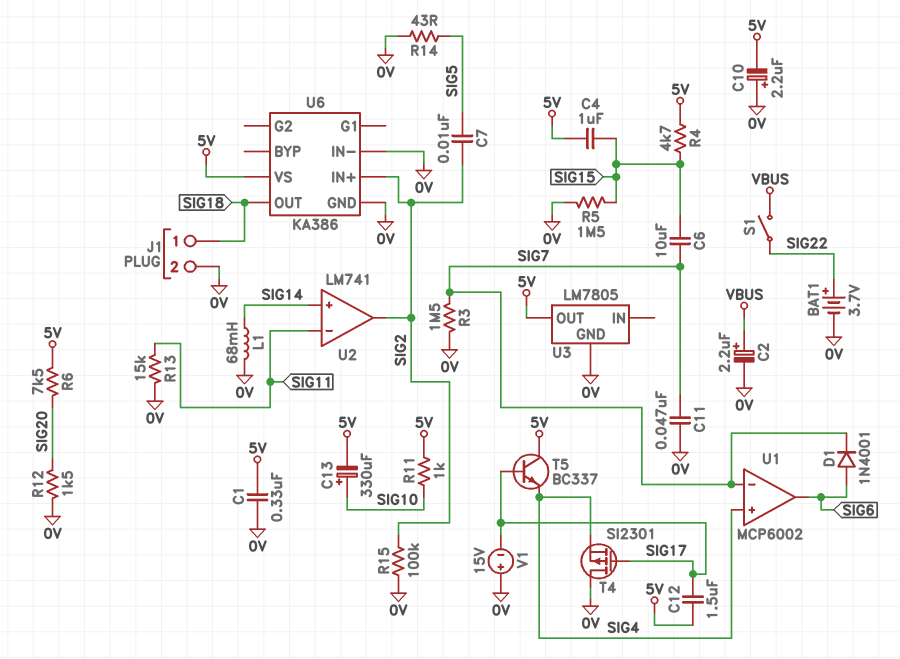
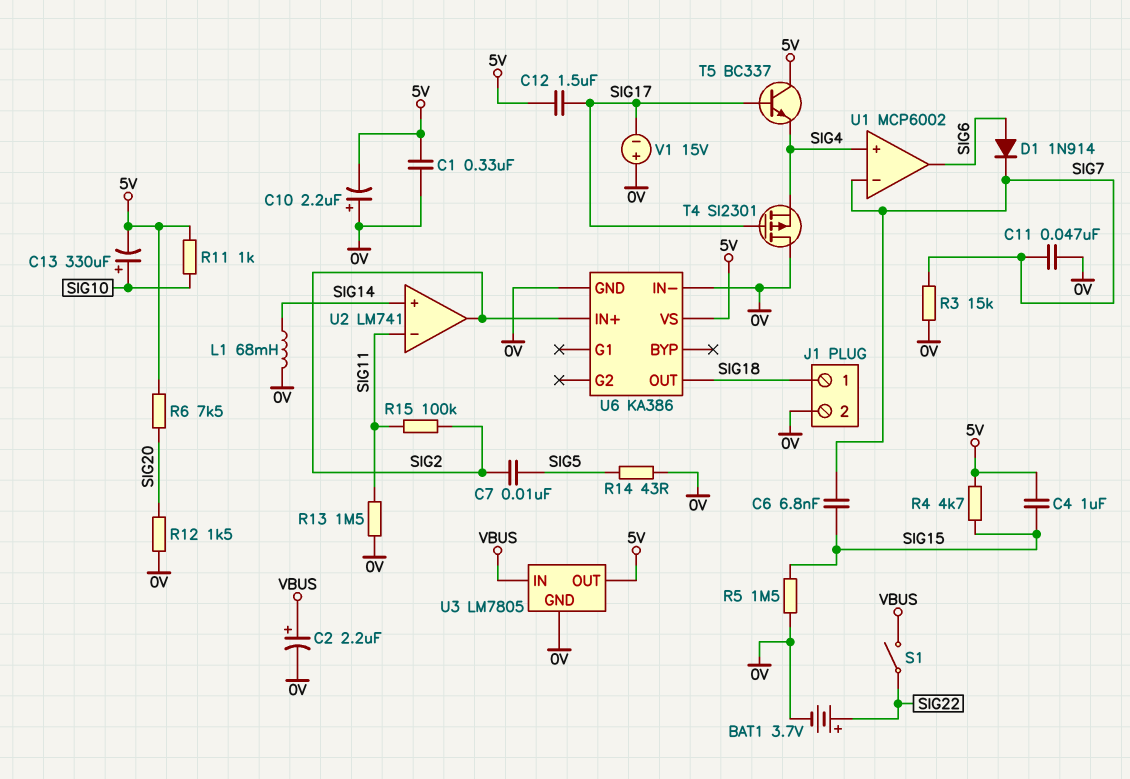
C6: 10uF (SIG7, SIG15) -> 6.8nF (SIG7, SIG15)
D1: diode 1N4001 (A SIG6, K SIG7) -> diode 1N914 (A SIG6, K SIG7)
R3: 1.5M (0V, SIG7) -> 15k (0V, SIG7)
R13: 15k (0V, SIG11) -> 1.5M (0V, SIG11)
R15: 100k (0V, SIG2) -> 100k (SIG2, SIG11)
U3 pin IN: none -> VBUS

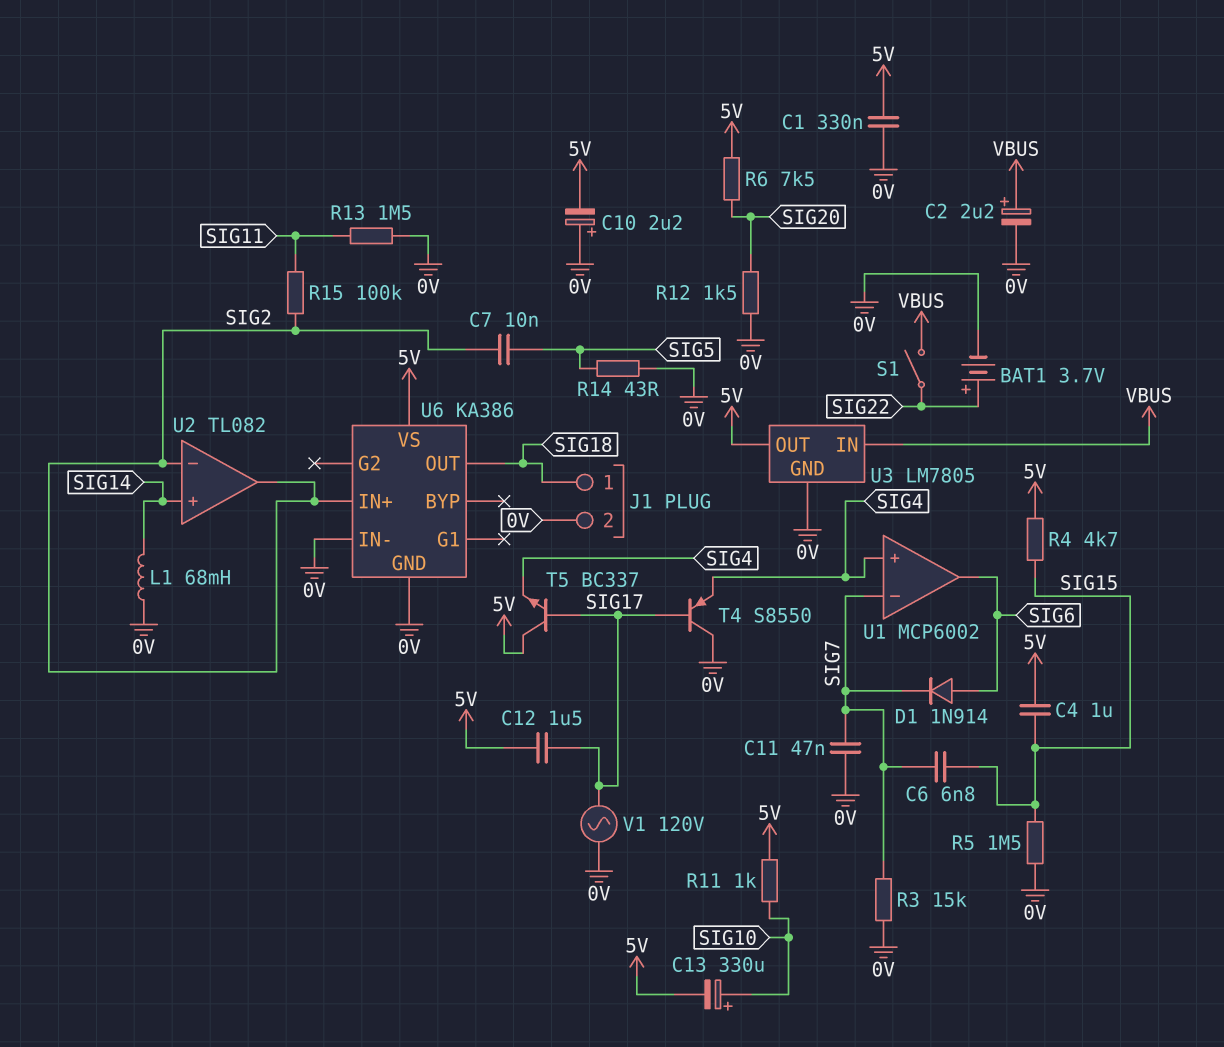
T4: PMOS SI2301 (G SIG17, D 0V, S SIG4) -> PNP S8550 (B SIG17, C 0V, E SIG4)
U2: LM741 -> TL082
U2 pin in-: SIG11 -> SIG2
V1: 15V (plus 0V, minus SIG17) -> AC 120V (0V, SIG17)

